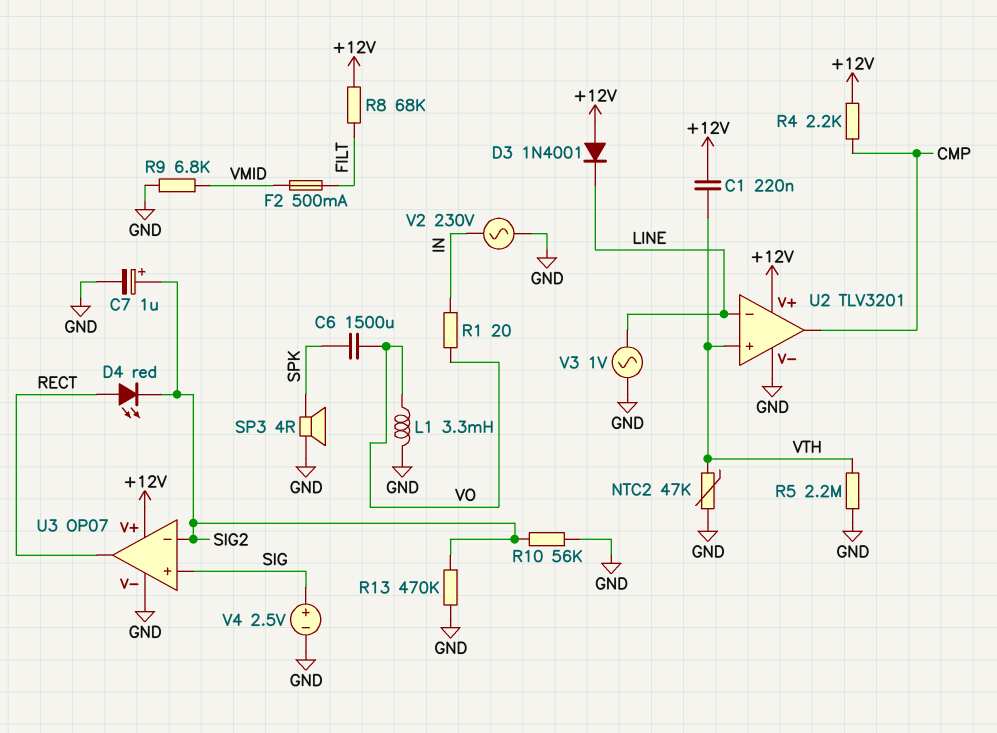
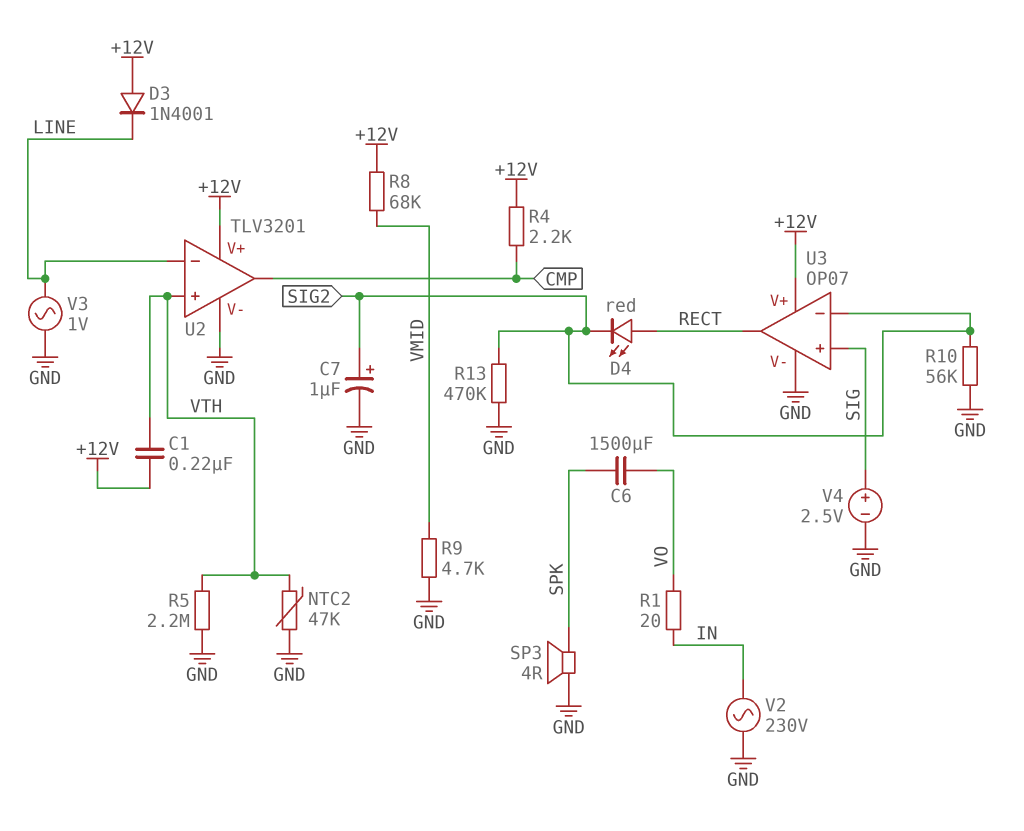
F2: 500mA (FILT, VMID) -> none
L1: 3.3mH (GND, VO) -> none
R8: 68k (+12V, FILT) -> 68k (+12V, VMID)
R9: 6.8k (GND, VMID) -> 4.7k (GND, VMID)

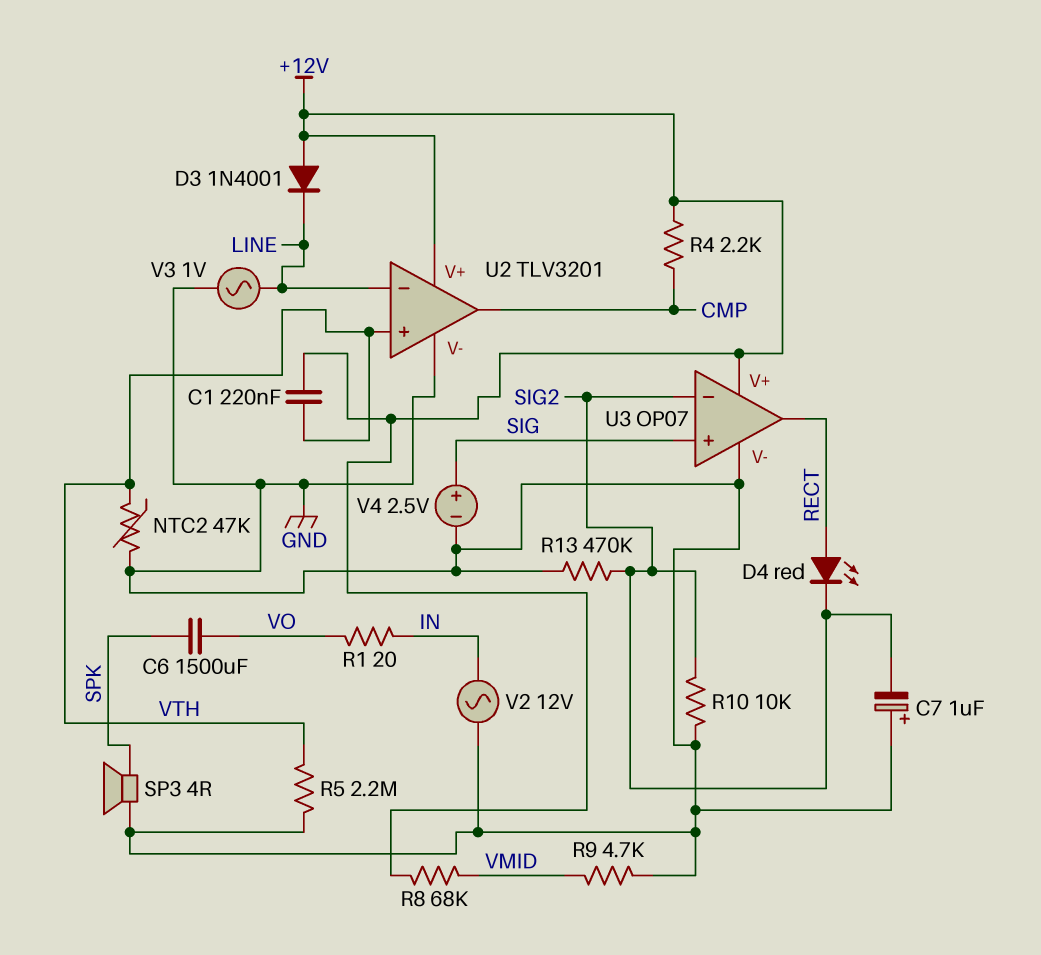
C7: 1uF (plus SIG2, minus GND) -> 1uF (plus GND, minus SIG2)
R10: 56k (GND, SIG2) -> 10k (GND, SIG2)
V2: AC 230V (GND, IN) -> AC 12V (GND, IN)

